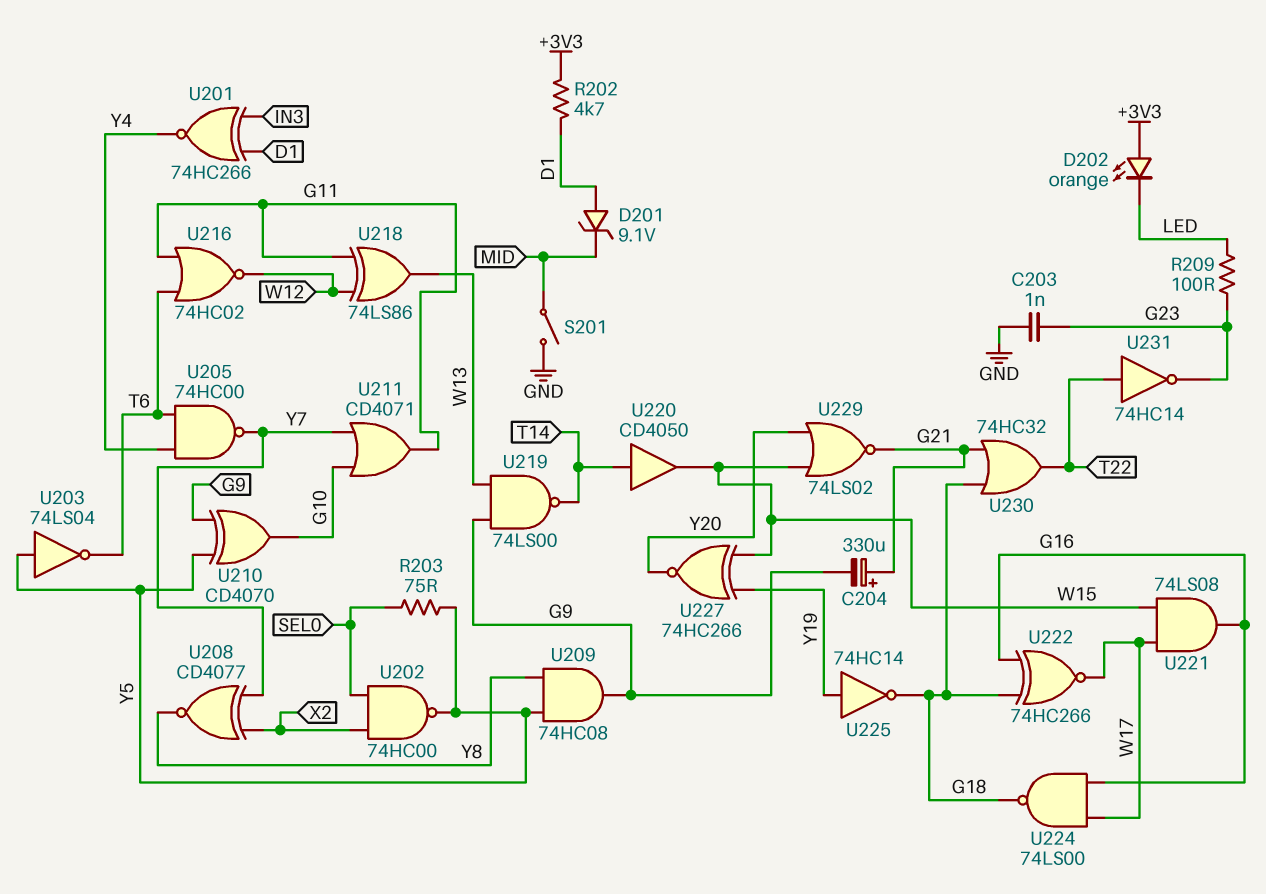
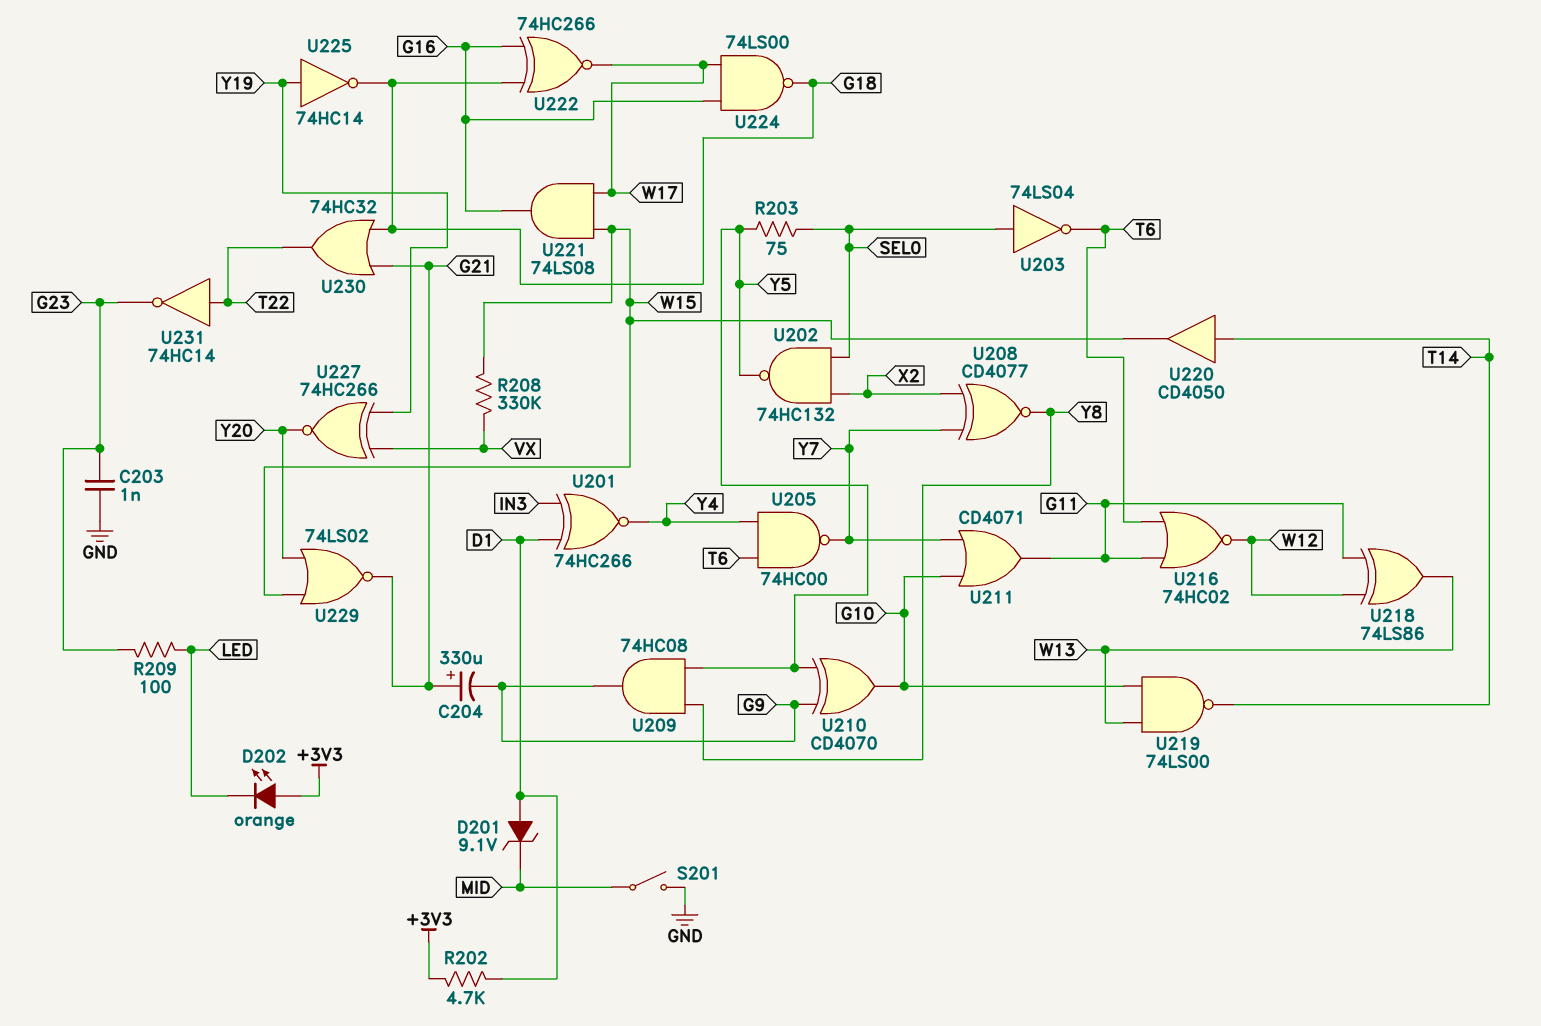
R208: none -> 330k (VX, W15)
U202: NAND 74HC00 (in SEL0, in X2, out Y5) -> NAND 74HC132 (in SEL0, in X2, out Y5)
U203: NOT 74LS04 (in Y5, out T6) -> NOT 74LS04 (in SEL0, out T6)
U219: NAND 74LS00 (in G9, in W13, out T14) -> NAND 74LS00 (in G10, in W13, out T14)
U227: XNOR 74HC266 (in W15, in Y19, out Y20) -> XNOR 74HC266 (in VX, in Y19, out Y20)

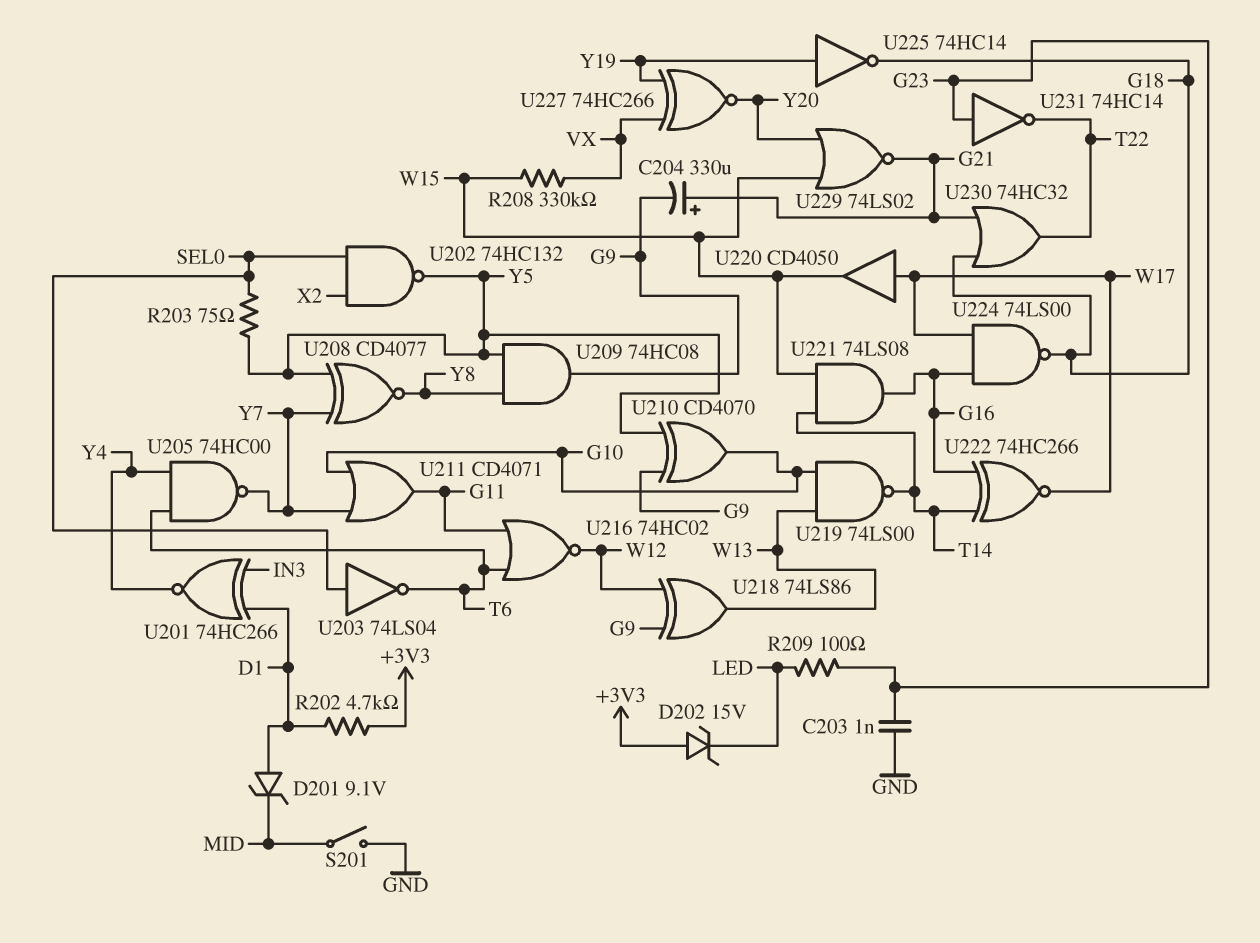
D202: LED orange (A +3V3, K LED) -> zener 15V (A +3V3, K LED)
U208: XNOR CD4077 (in X2, in Y7, out Y8) -> XNOR CD4077 (in Y5, in Y7, out Y8)
U218: XOR 74LS86 (in G11, in W12, out W13) -> XOR 74LS86 (in G9, in W12, out W13)
U220: buffer CD4050 (in T14, out W15) -> buffer CD4050 (in W17, out W15)
U221: AND 74LS08 (in W15, in W17, out G16) -> AND 74LS08 (in T14, in W15, out G16)
U222: XNOR 74HC266 (in G16, in G18, out W17) -> XNOR 74HC266 (in G16, in T14, out W17)
U231: NOT 74HC14 (in T22, out G23) -> NOT 74HC14 (in G23, out T22)

